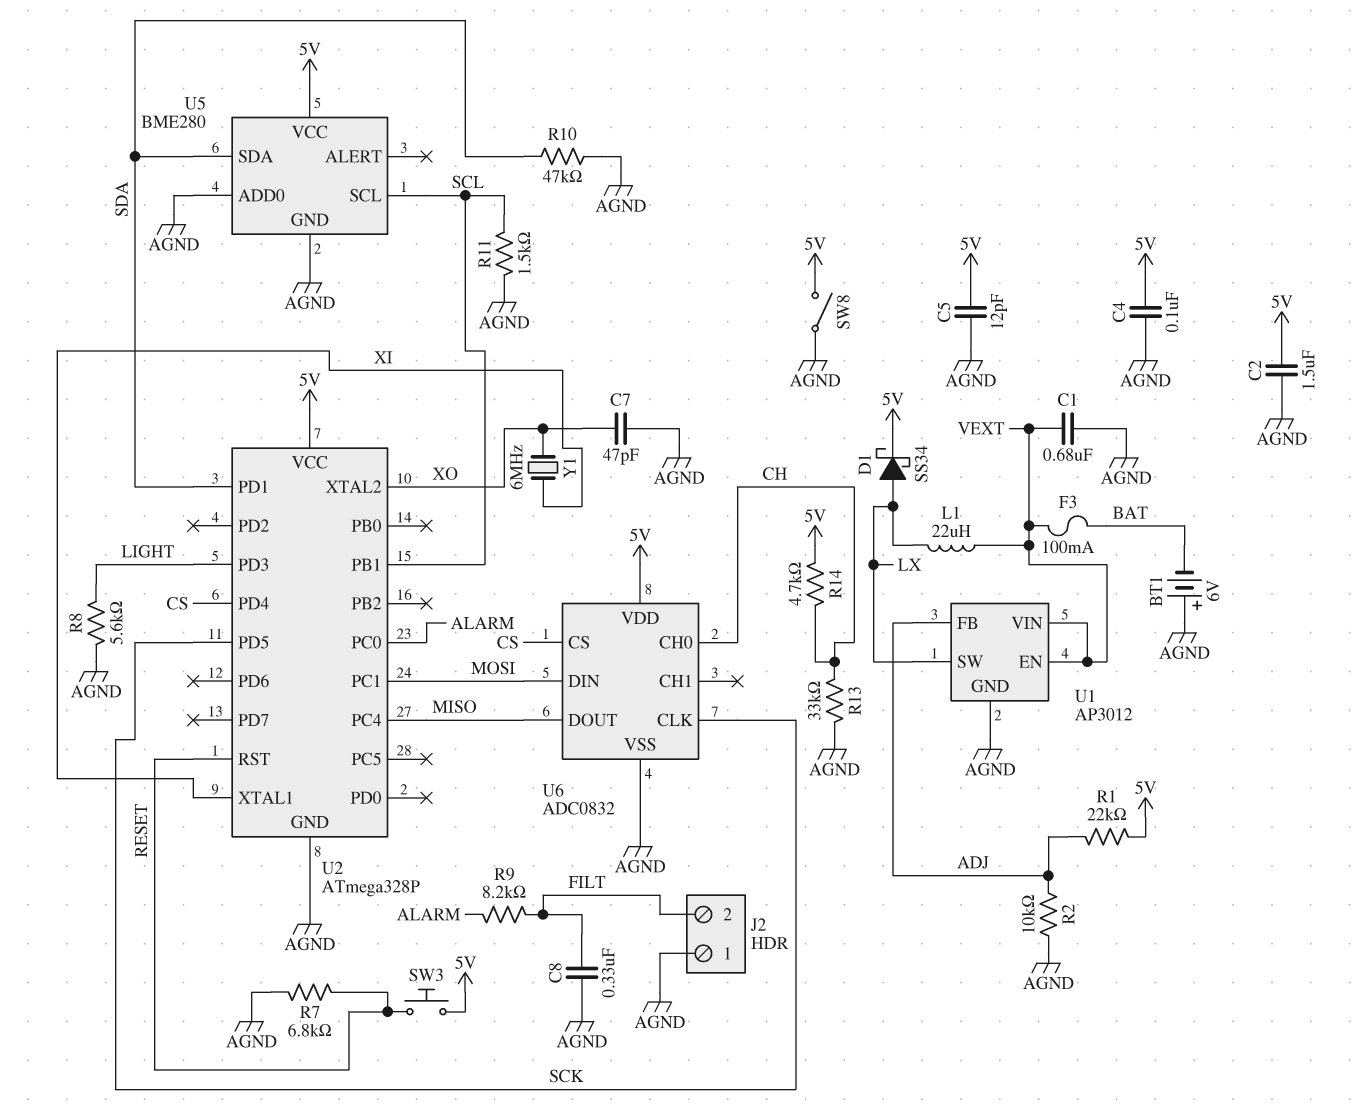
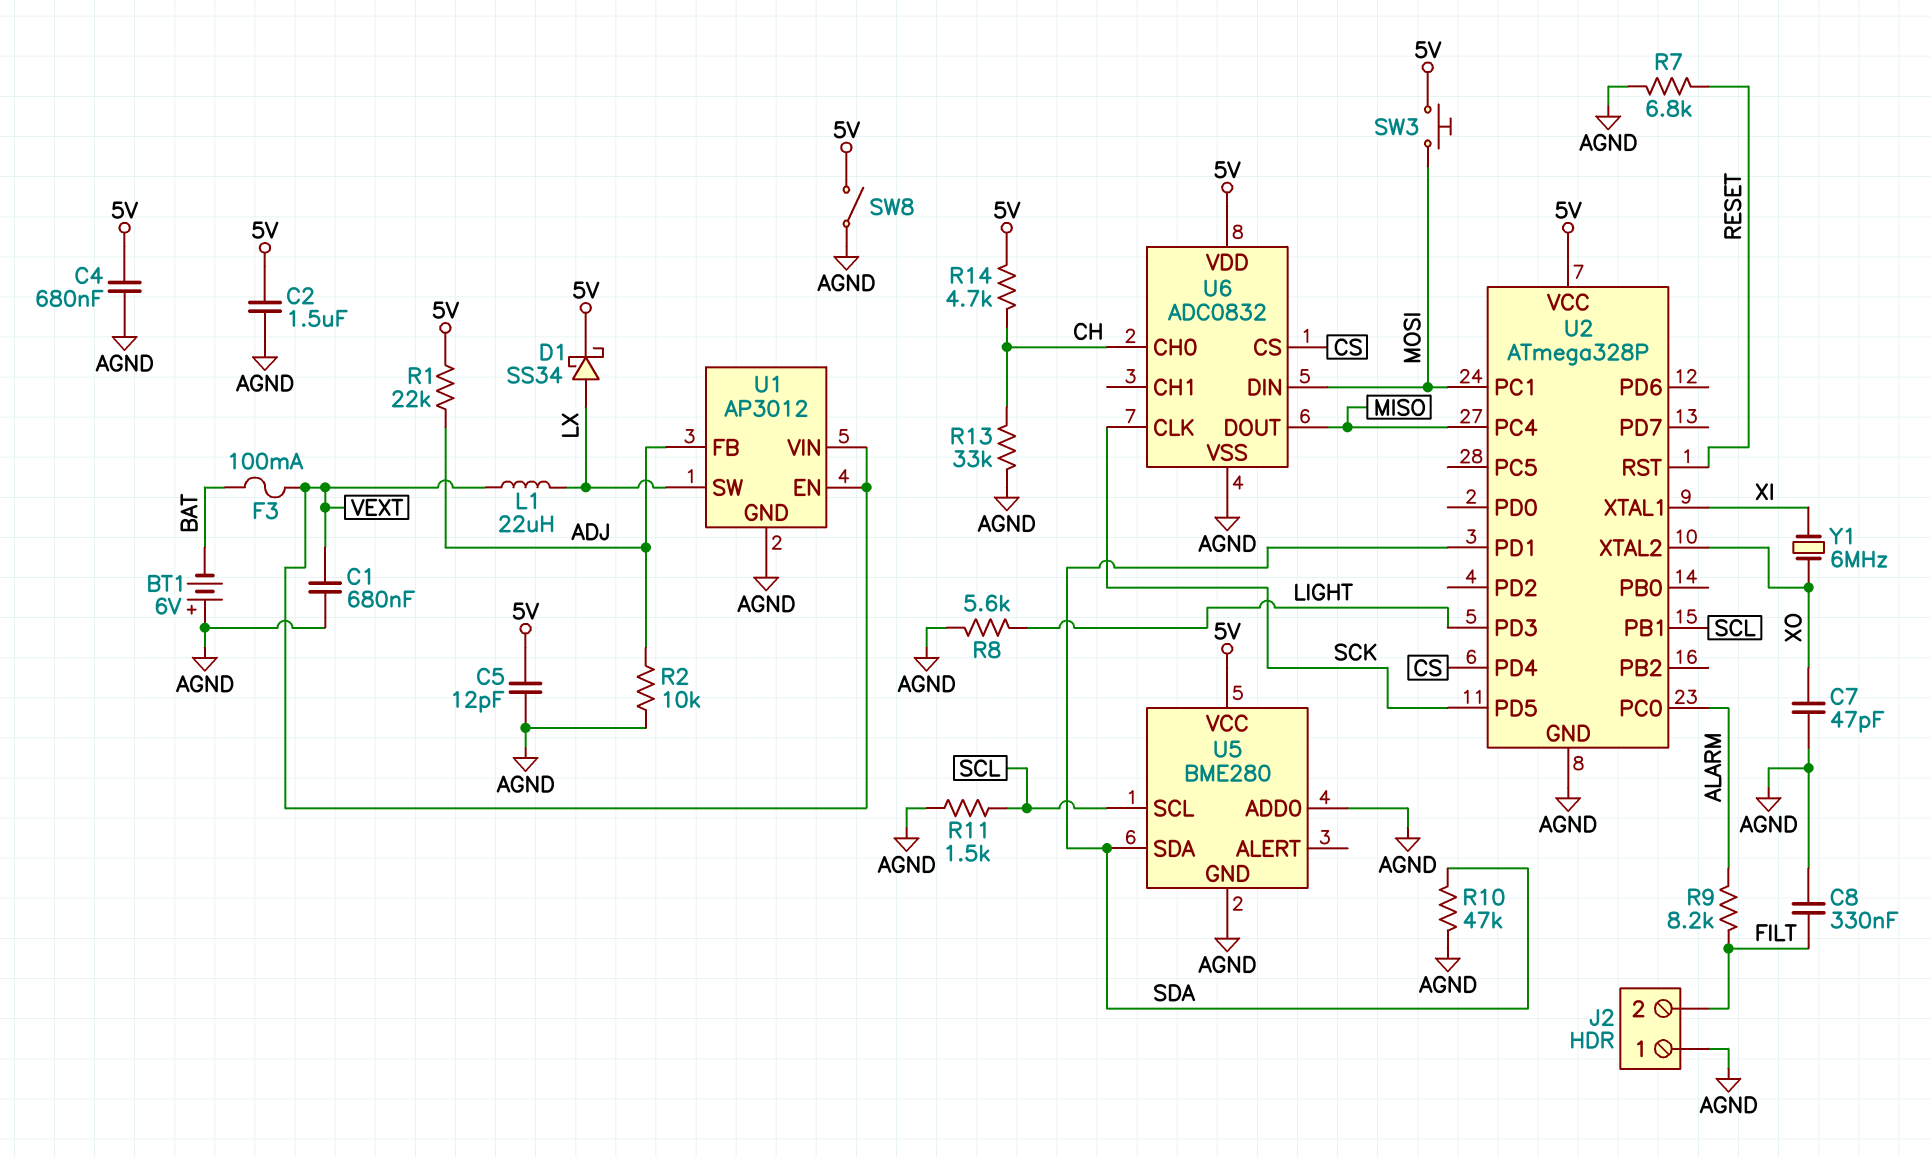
C4: 100nF (5V, AGND) -> 680nF (5V, AGND)
SW3: button (5V, RESET) -> button (5V, MOSI)

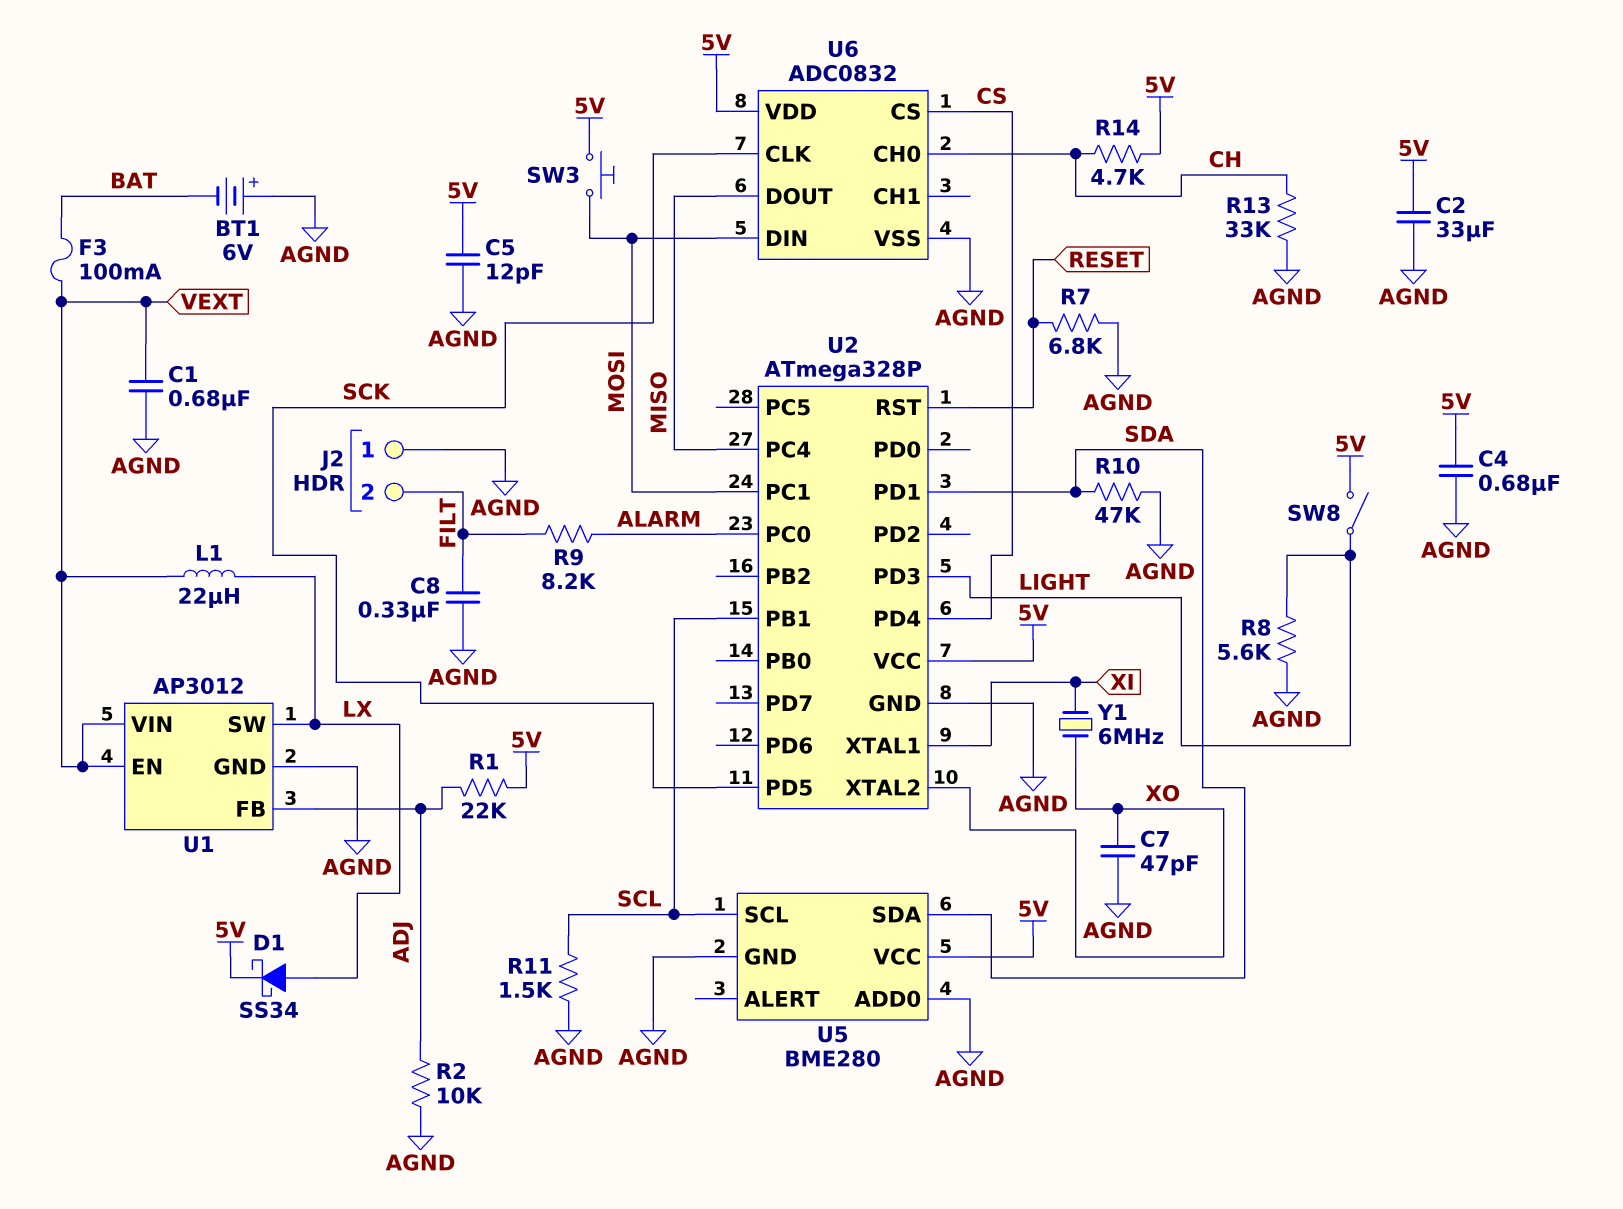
C2: 1.5uF (5V, AGND) -> 33uF (5V, AGND)
SW8: switch (5V, AGND) -> switch (5V, LIGHT)

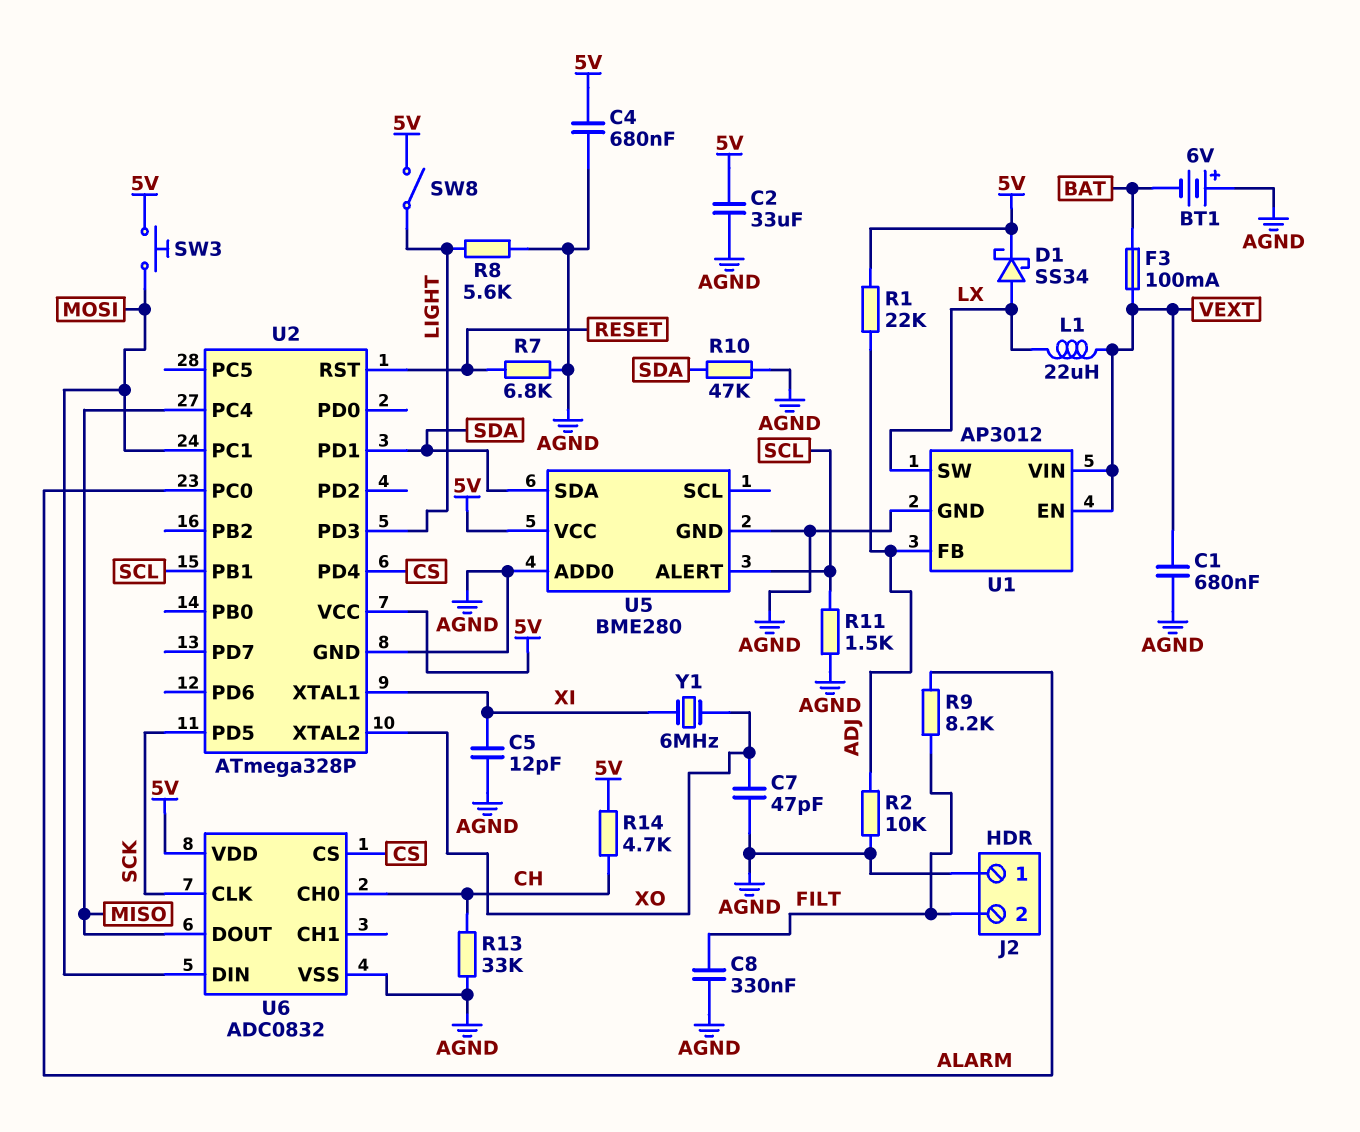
C5: 12pF (5V, AGND) -> 12pF (AGND, XI)
U5 pin ALERT: none -> SCL
U5 pin SCL: SCL -> none

